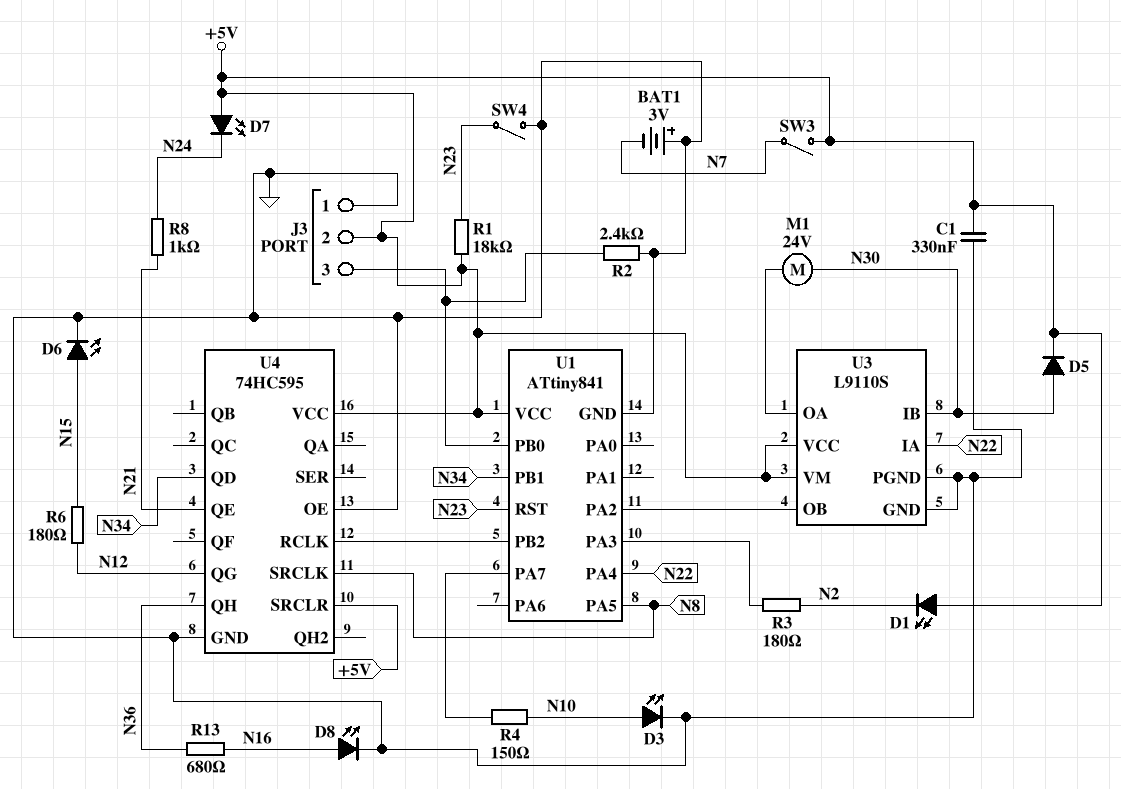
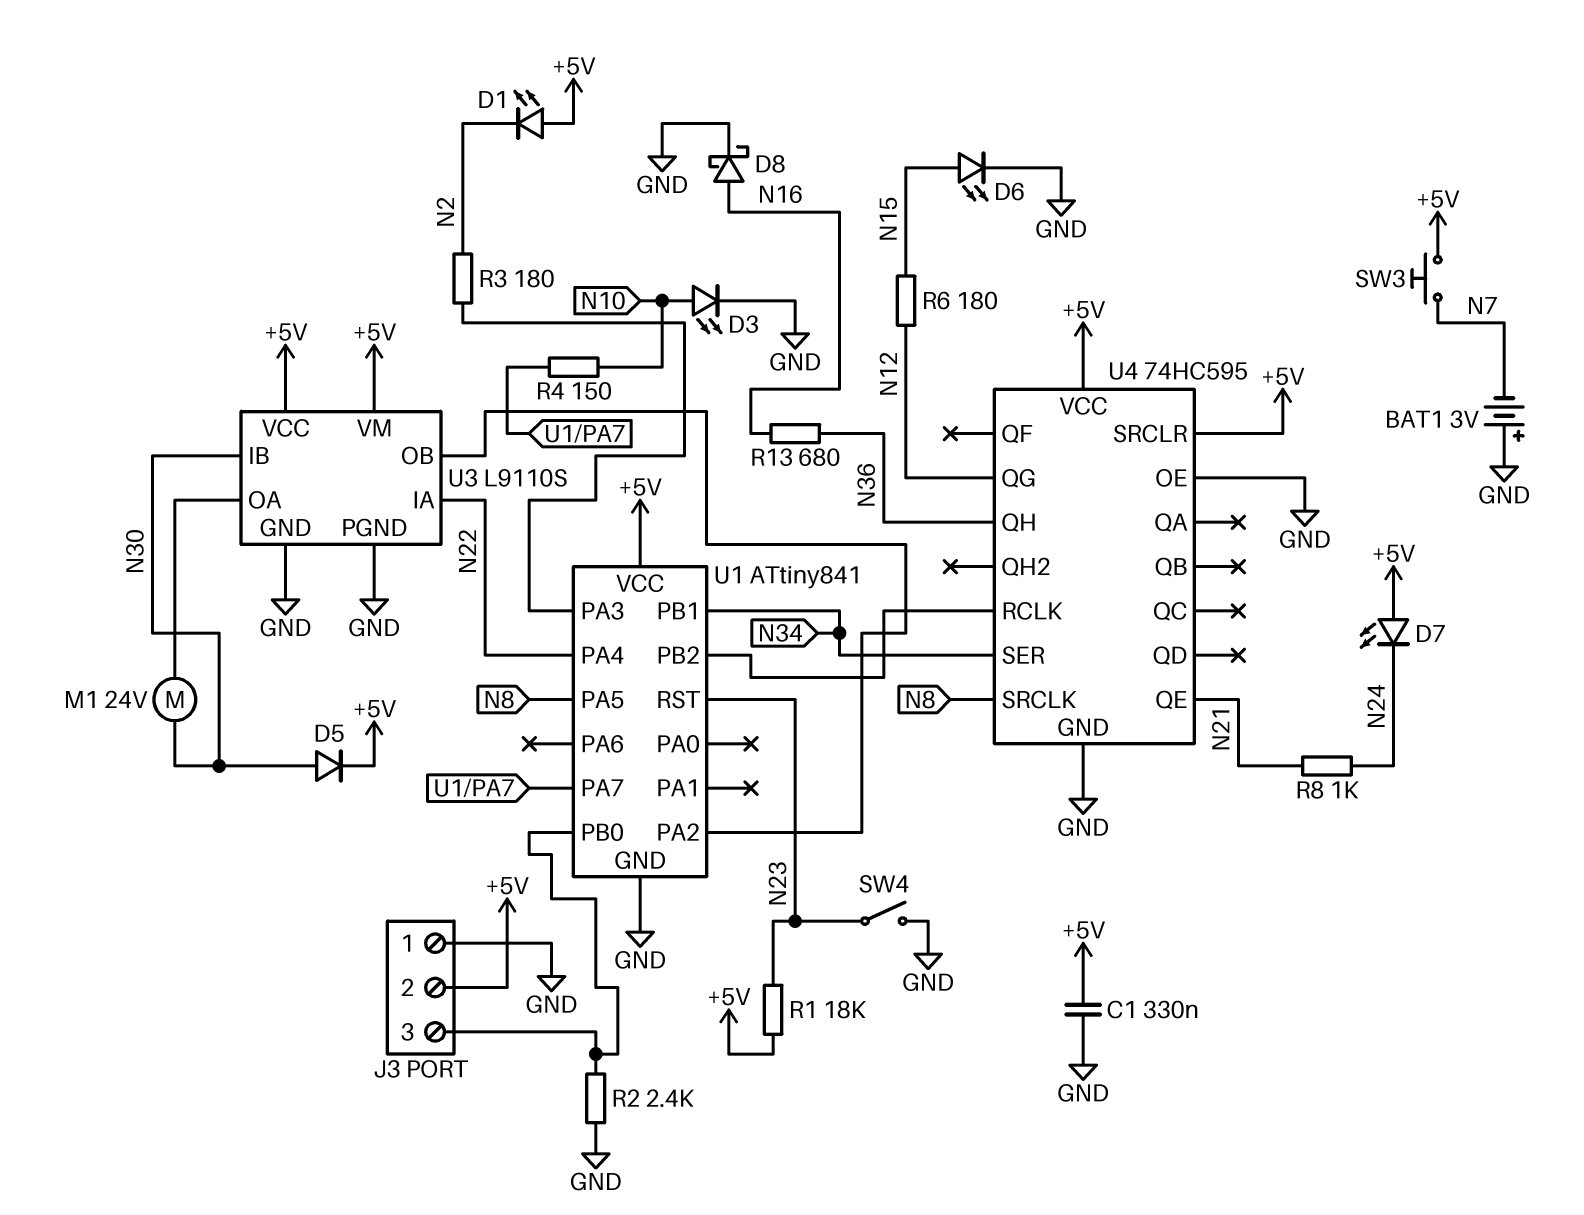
D8: LED (A N16, K GND) -> schottky (A N16, K GND)
SW3: switch (+5V, N7) -> button (+5V, N7)
U4 pin QD: N34 -> none
U4 pin SER: none -> N34

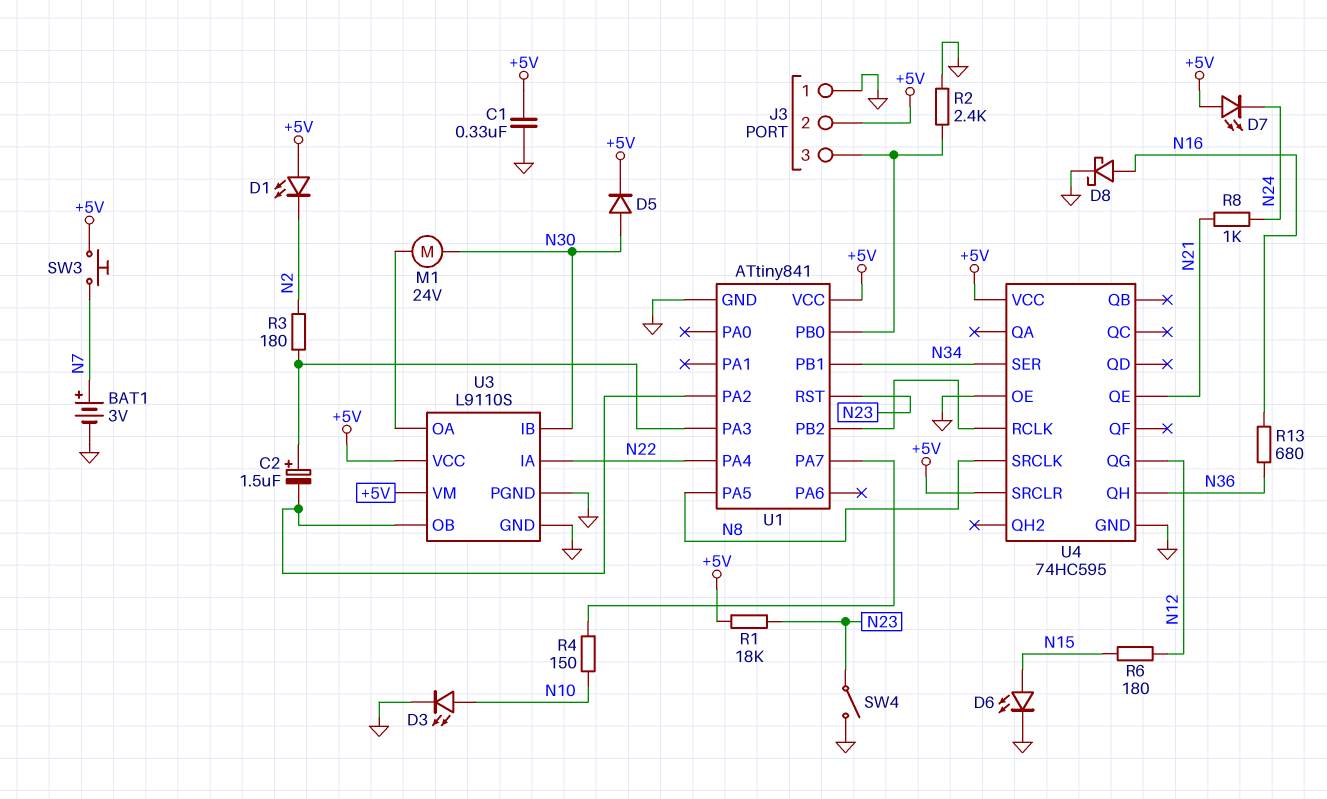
BAT1: 3V (plus GND, minus N7) -> 3V (plus N7, minus GND)
C2: none -> 1.5uF (plus U1/PA3, minus U1/PA2)

